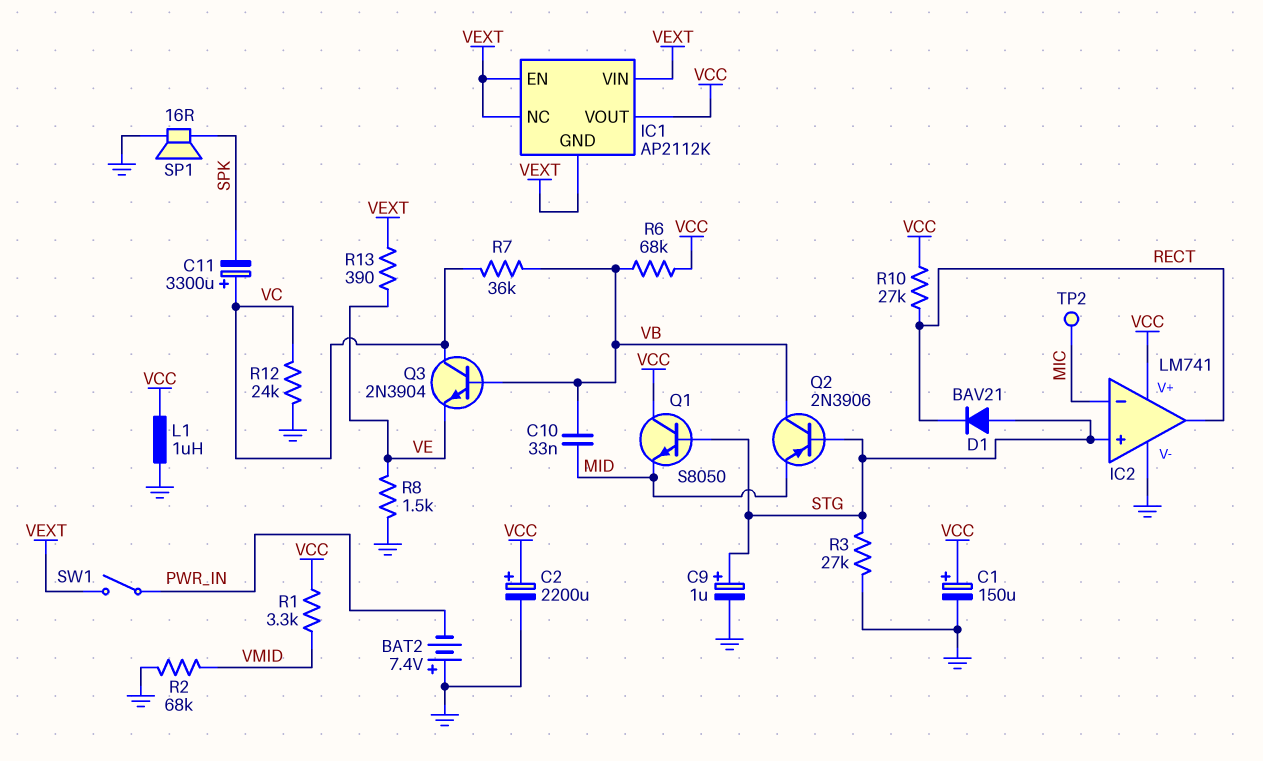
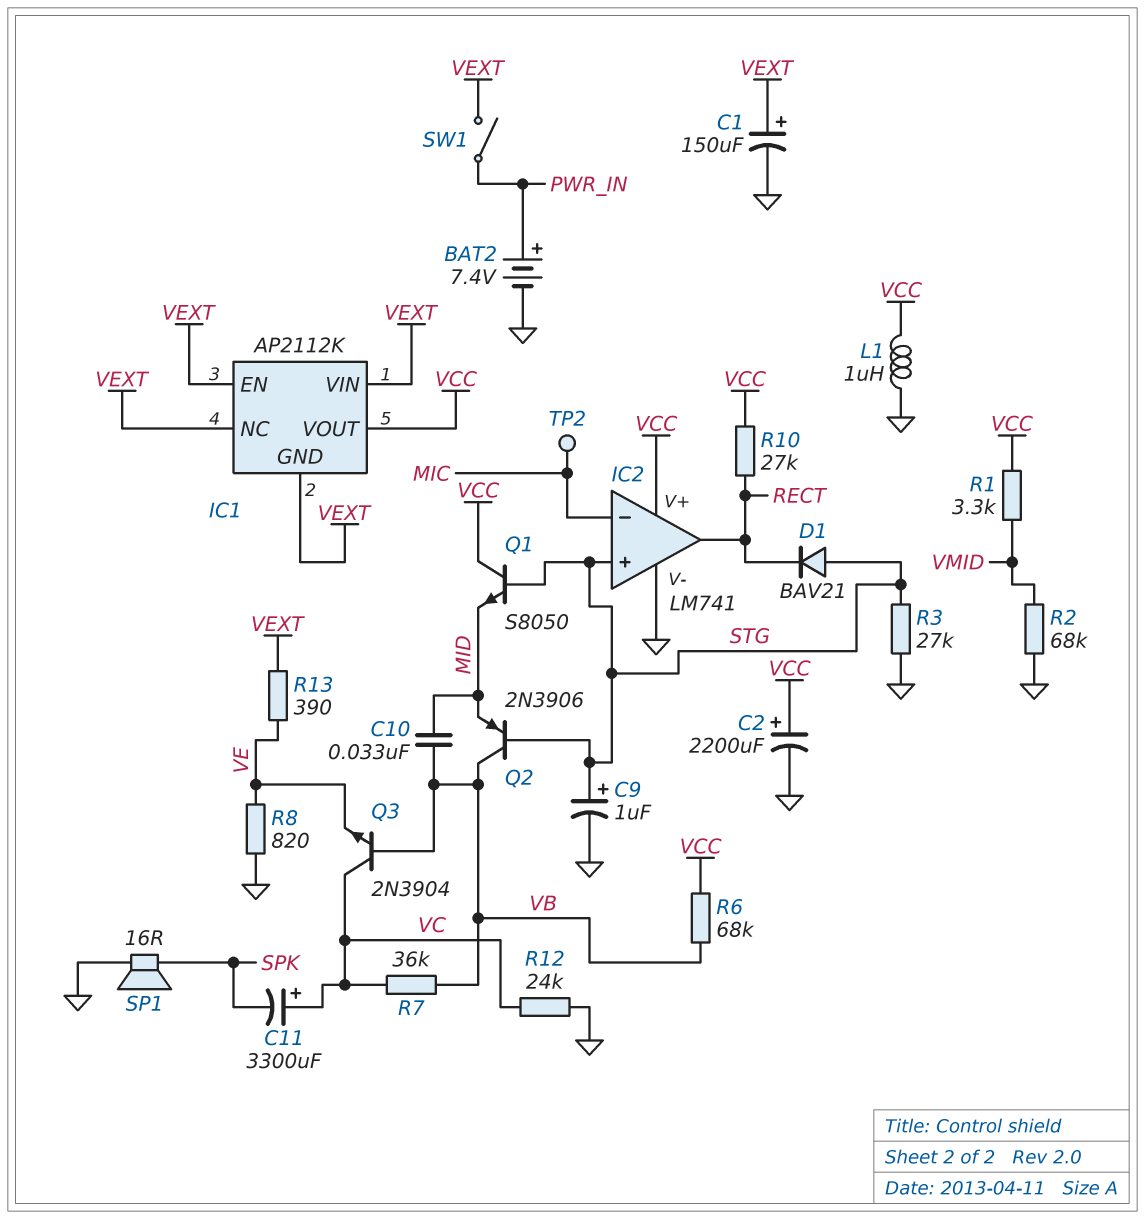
BAT2: 7.4V (plus GND, minus PWR_IN) -> 7.4V (plus PWR_IN, minus GND)
C1: 150uF (plus VCC, minus GND) -> 150uF (plus VEXT, minus GND)
R8: 1.5k (GND, VE) -> 820 (GND, VE)

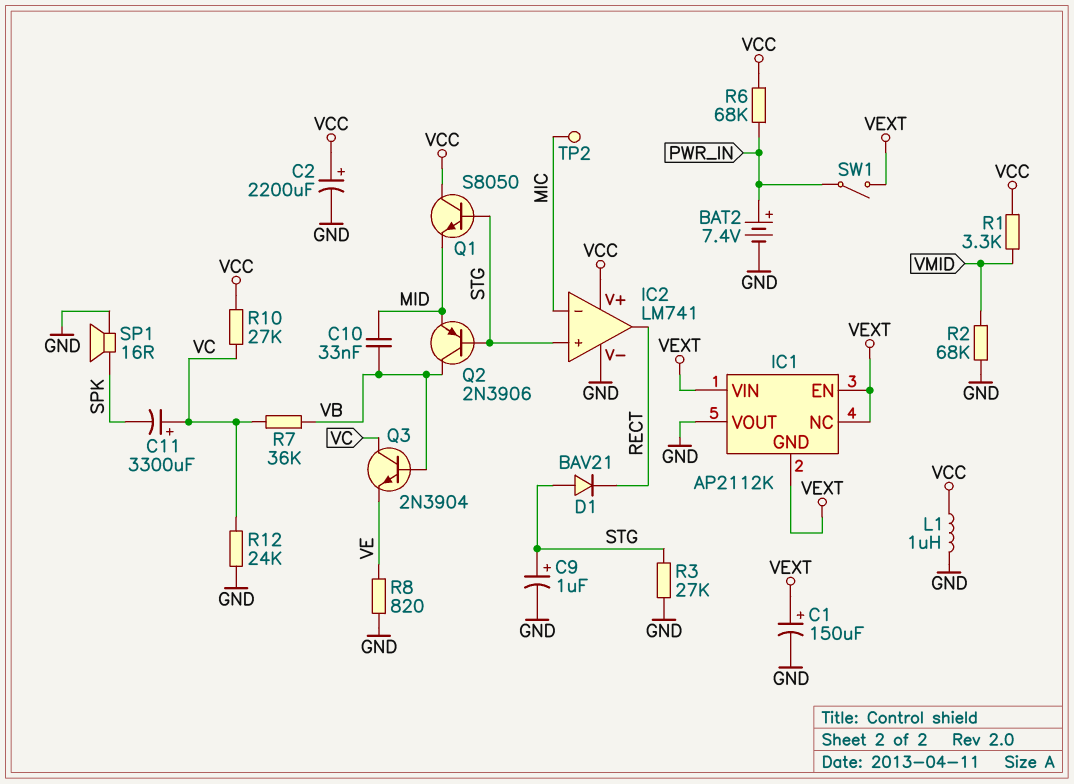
IC1 pin VOUT: VCC -> GND
R6: 68k (VB, VCC) -> 68k (PWR_IN, VCC)
R10: 27k (RECT, VCC) -> 27k (VC, VCC)
R13: 390 (VE, VEXT) -> none

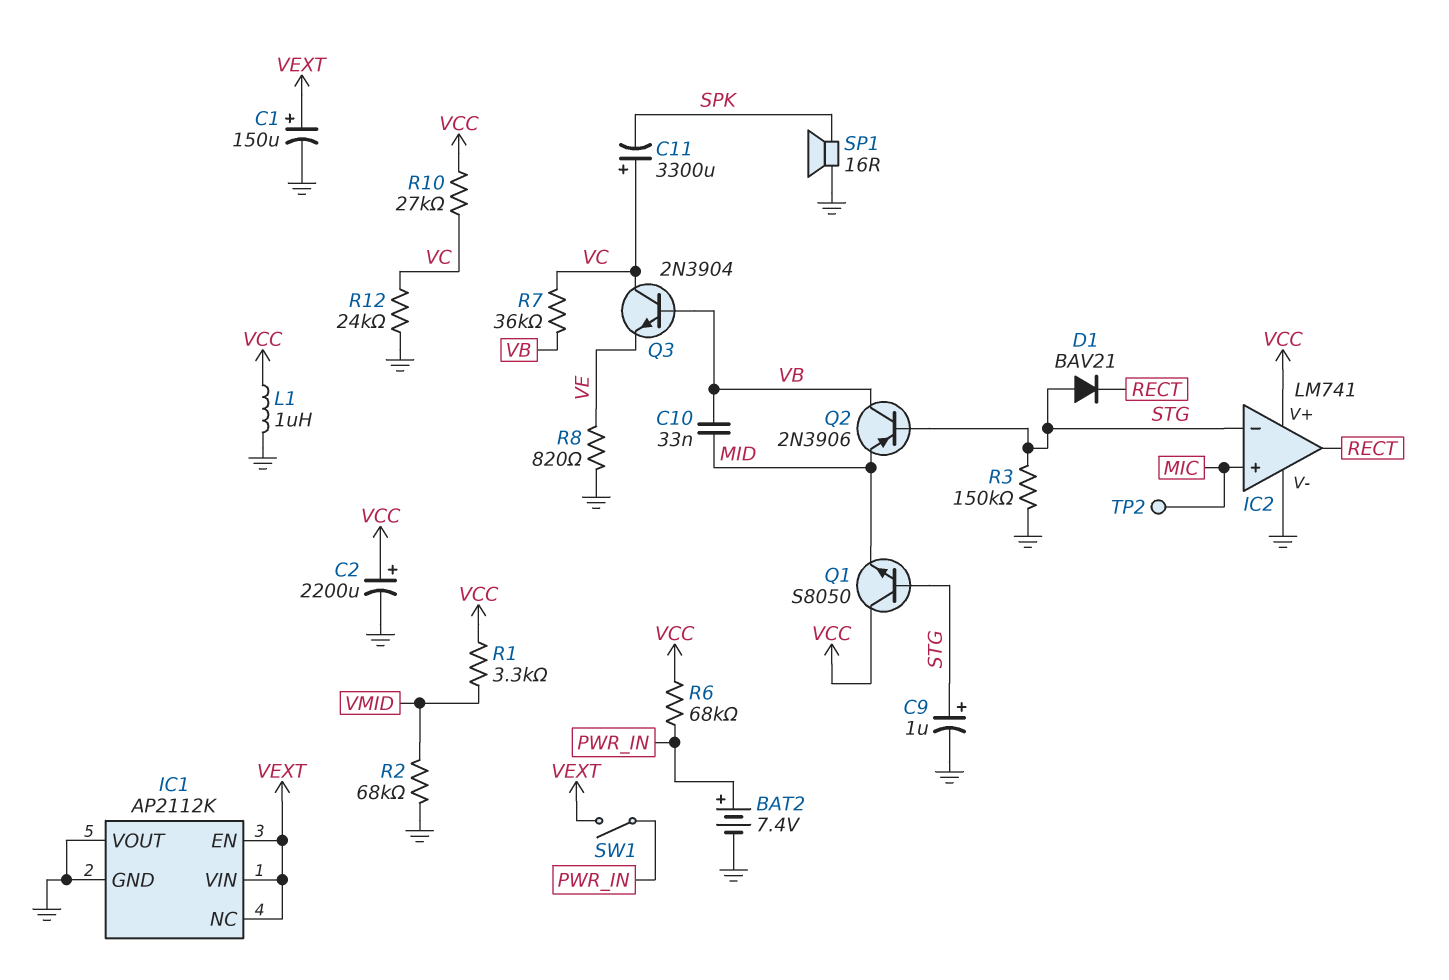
IC1 pin GND: VEXT -> GND
IC2 pin in+: STG -> MIC
IC2 pin in-: MIC -> STG
R3: 27k (GND, STG) -> 150k (GND, STG)

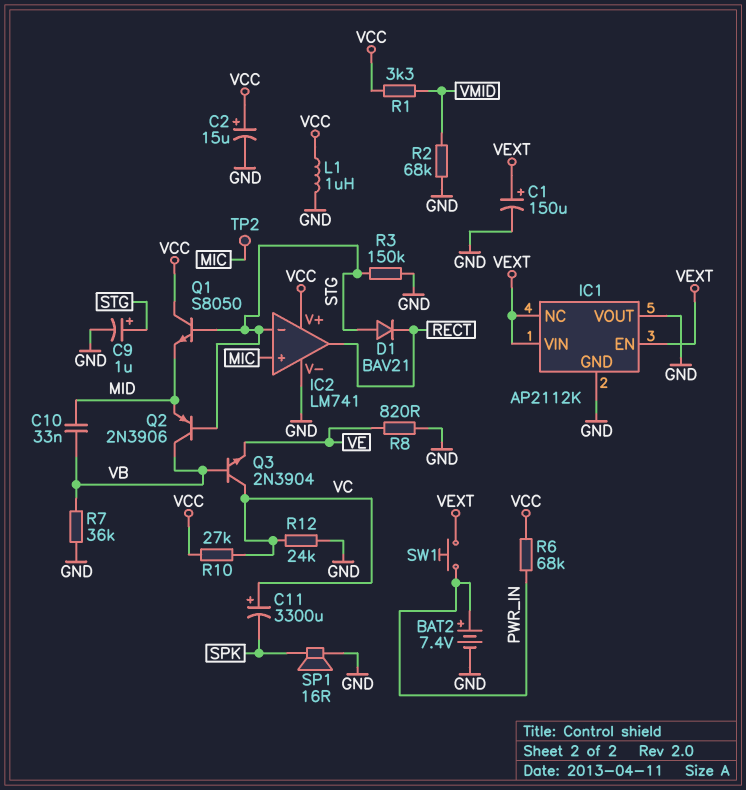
C2: 2200uF (plus VCC, minus GND) -> 15uF (plus VCC, minus GND)
R7: 36k (VB, VC) -> 36k (GND, VB)
SW1: switch (PWR_IN, VEXT) -> button (PWR_IN, VEXT)

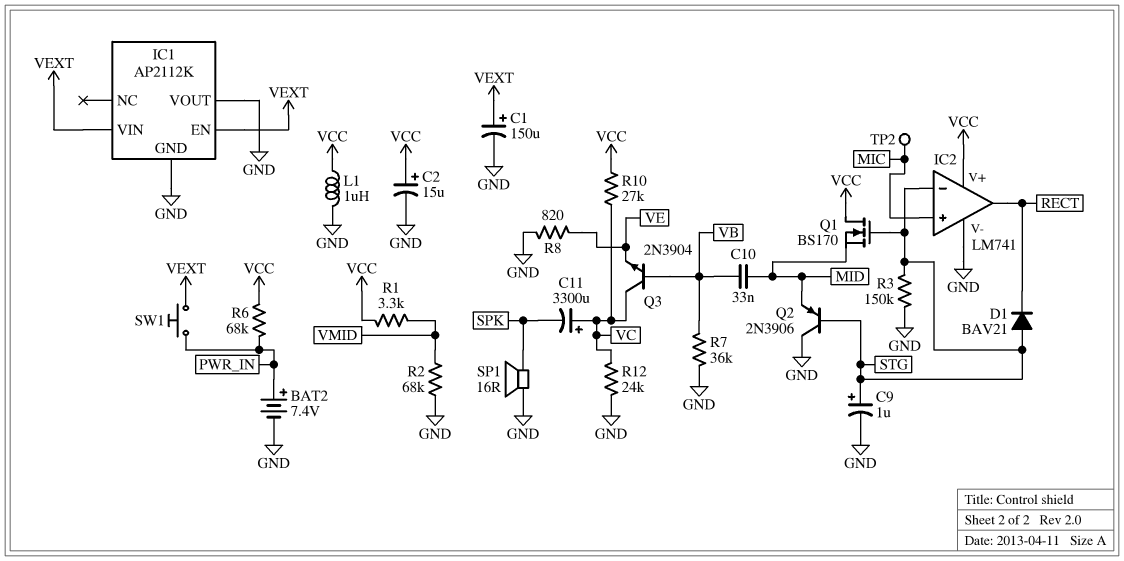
IC1 pin NC: VEXT -> none
Q1: NPN S8050 (B STG, C VCC, E MID) -> NMOS BS170 (G STG, D VCC, S MID)
Q2: PNP 2N3906 (B STG, C VB, E MID) -> PNP 2N3906 (B STG, C GND, E MID)

